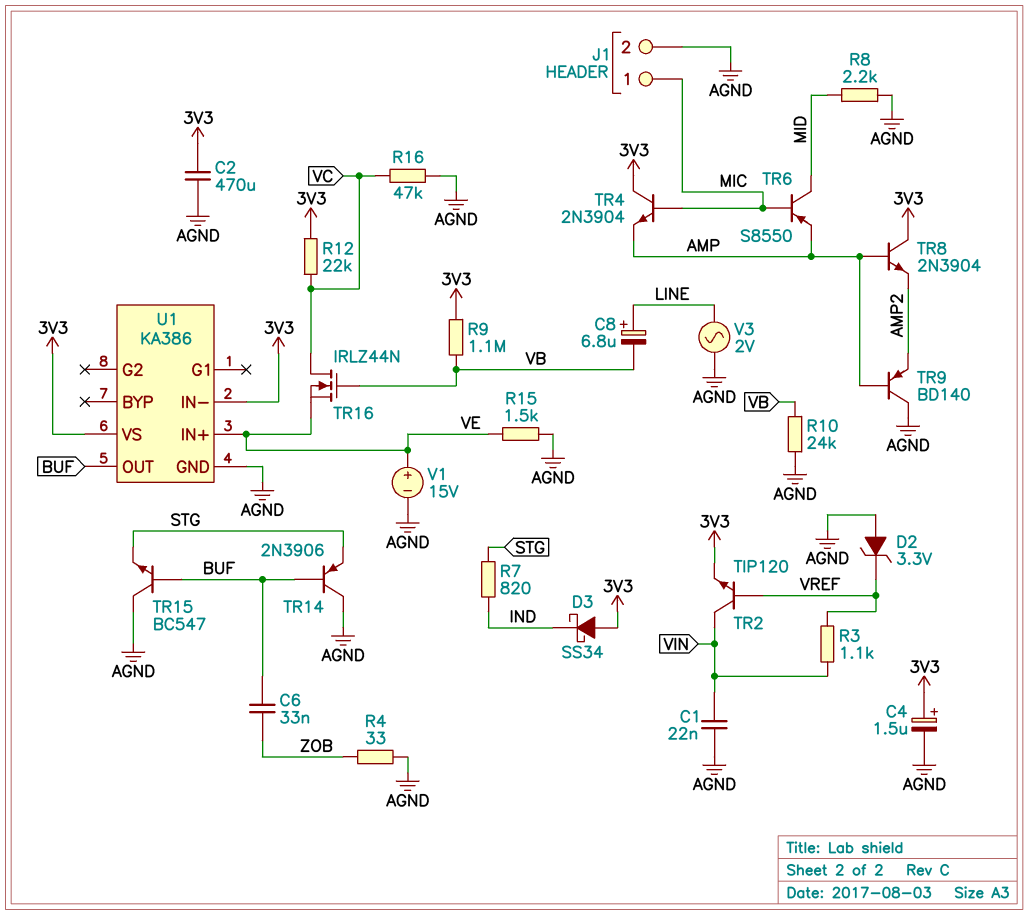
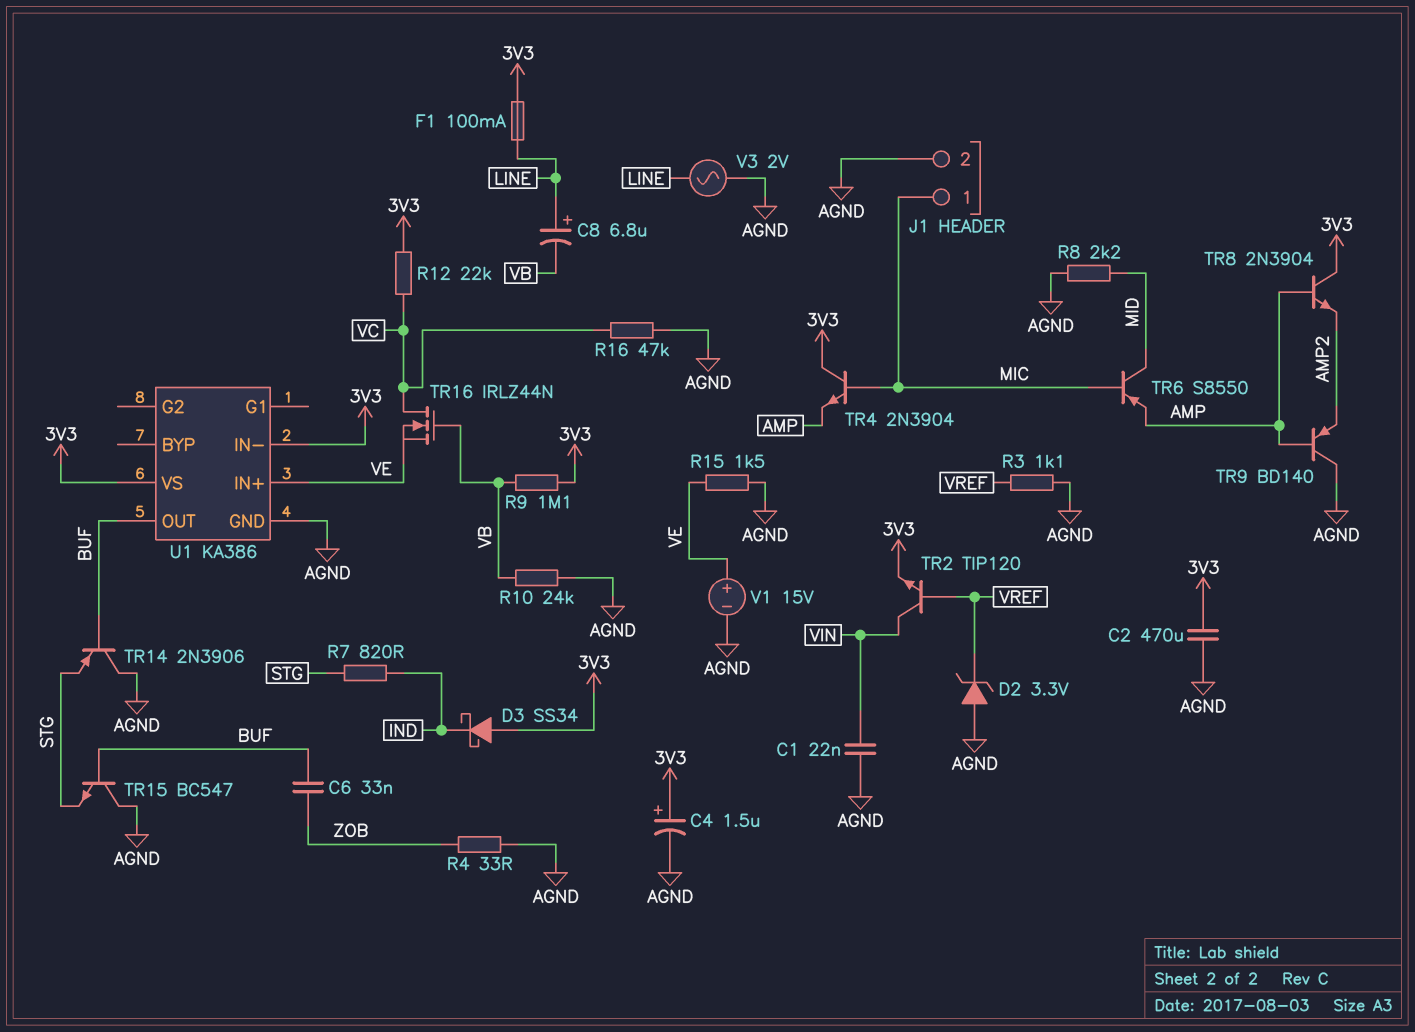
F1: none -> 100mA (3V3, LINE)
R3: 1.1k (VIN, VREF) -> 1.1k (AGND, VREF)

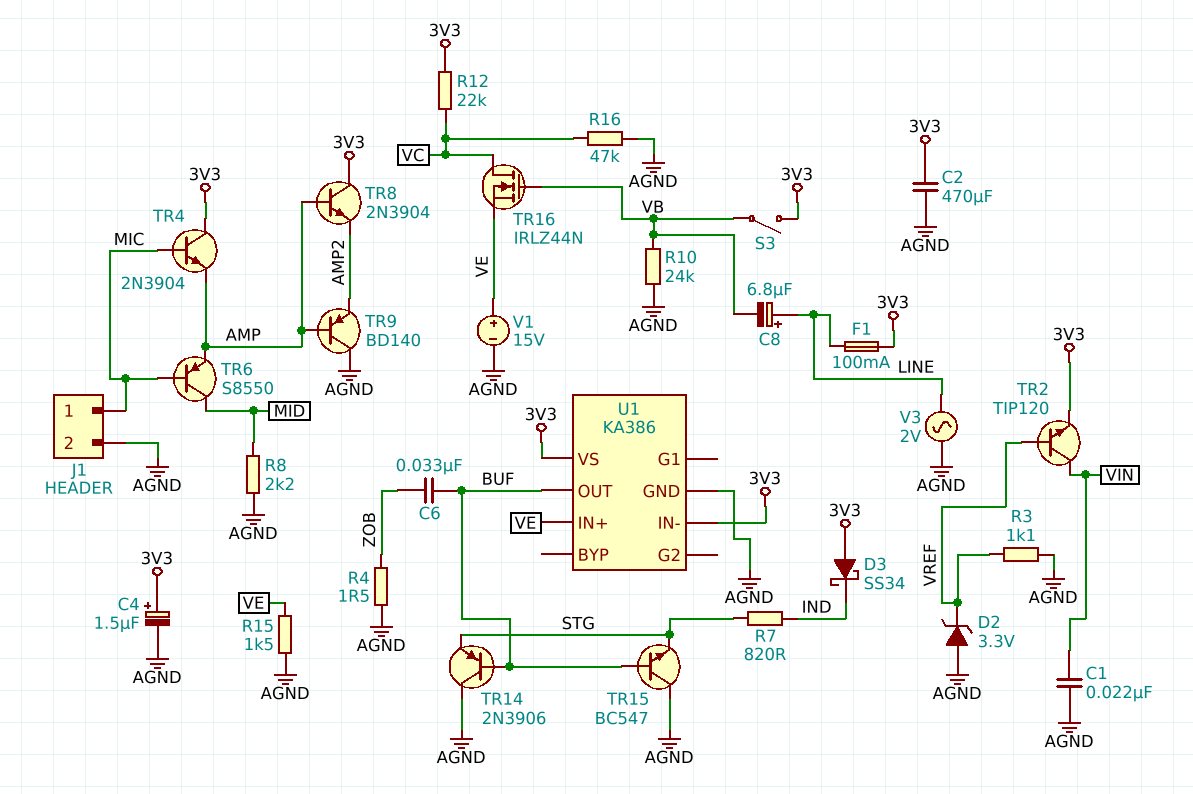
R4: 33 (AGND, ZOB) -> 1.5 (AGND, ZOB)
R9: 1.1M (3V3, VB) -> none
S3: none -> switch (3V3, VB)

